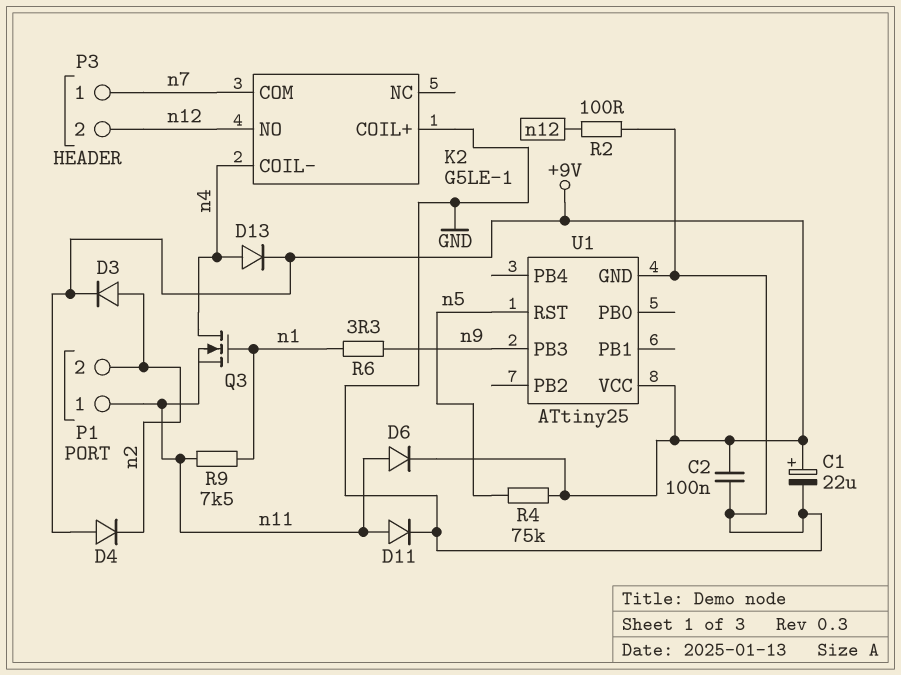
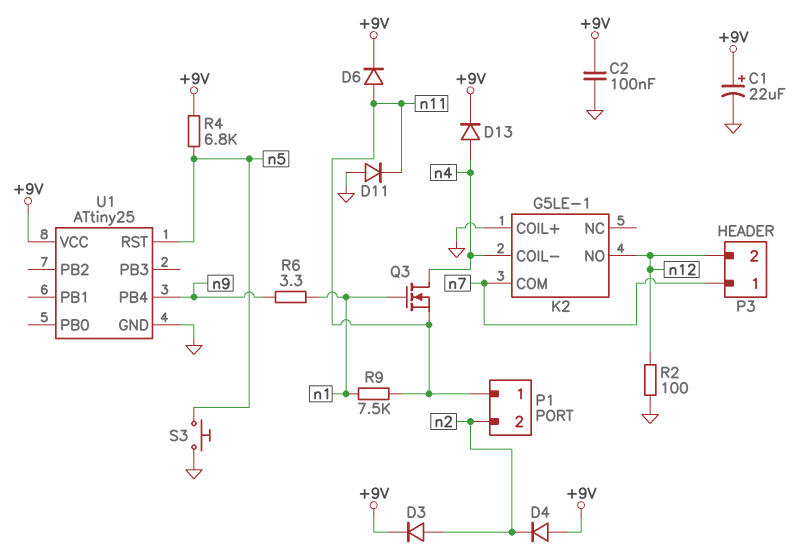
D11: diode (A n11, K GND) -> diode (A GND, K n11)
R4: 75k (+9V, n5) -> 6.8k (+9V, n5)
S3: none -> button (GND, n5)
U1 pin PB3: n9 -> none
U1 pin PB4: none -> n9

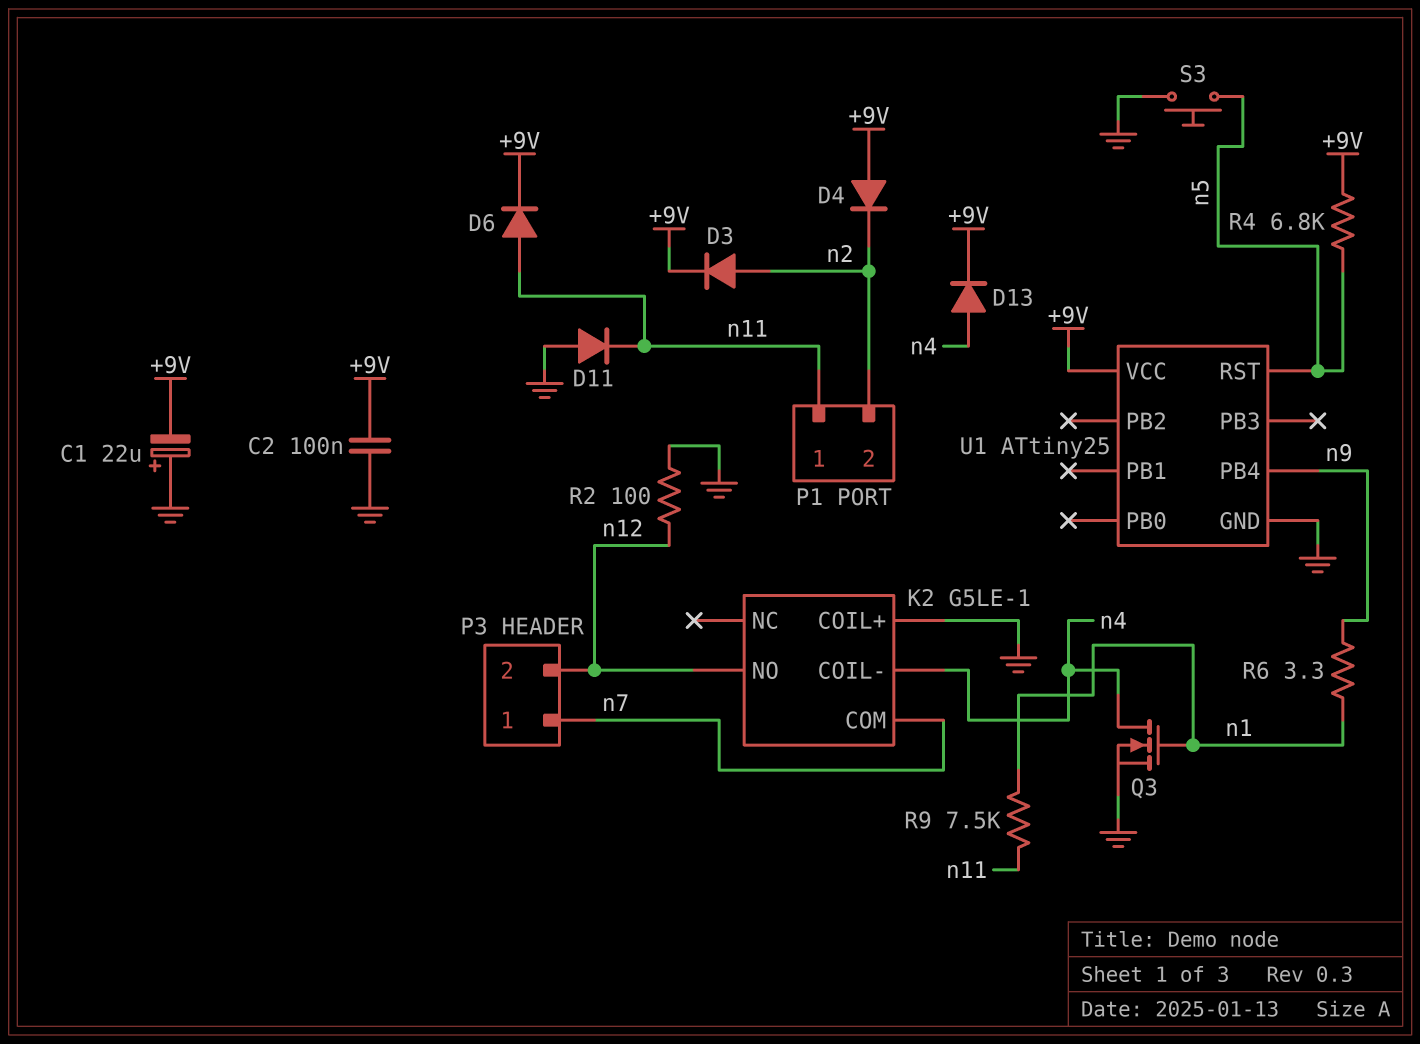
C1: 22uF (plus +9V, minus GND) -> 22uF (plus GND, minus +9V)
Q3: NMOS (G n1, D n4, S n11) -> NMOS (G n1, D n4, S GND)

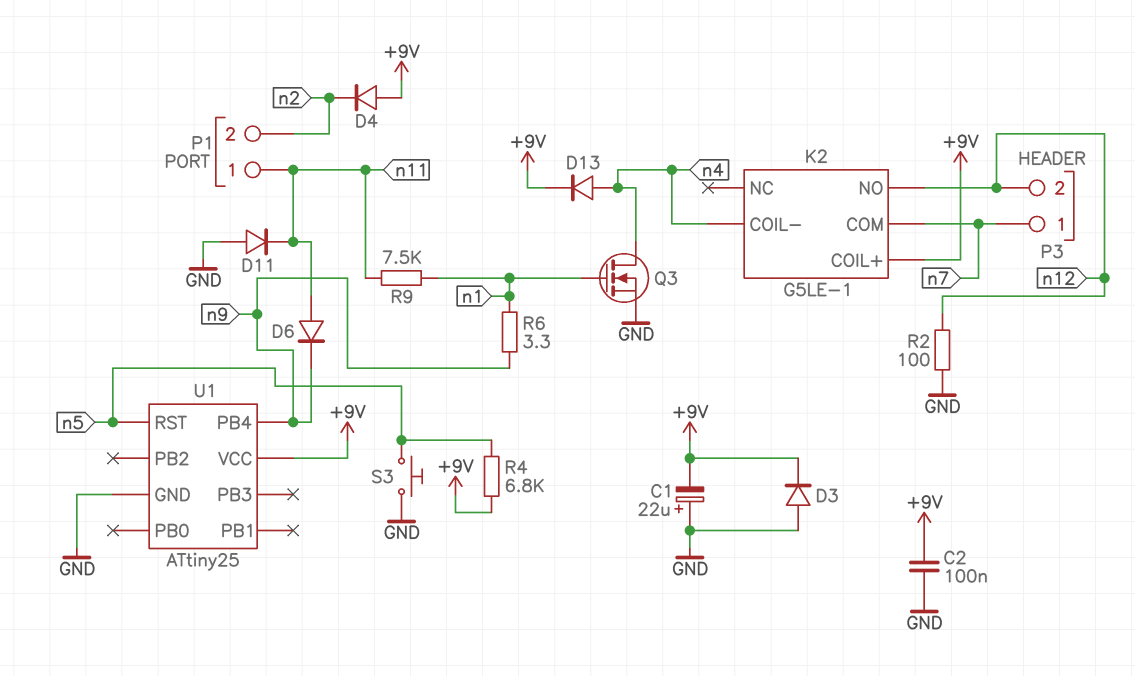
D3: diode (A n2, K +9V) -> diode (A GND, K +9V)
D6: diode (A n11, K +9V) -> diode (A n11, K n9)
K2 pin COIL+: GND -> +9V

